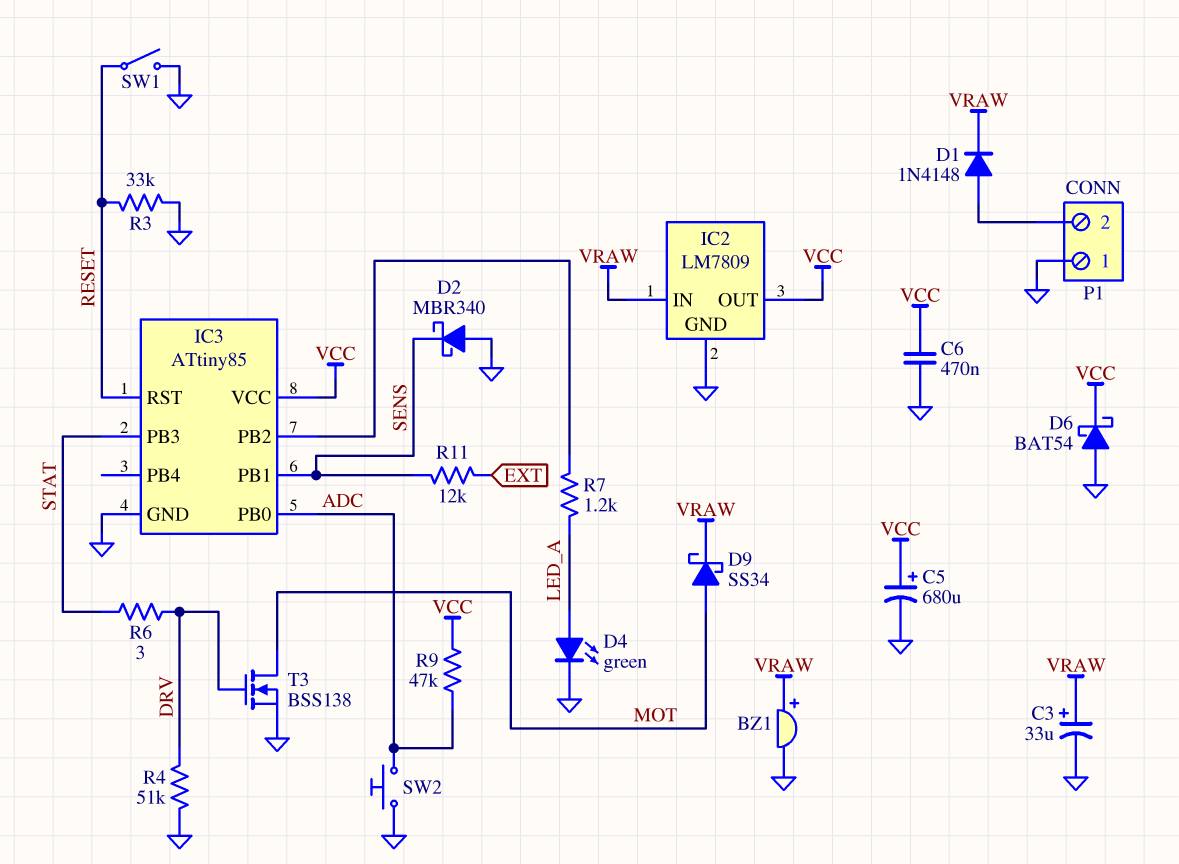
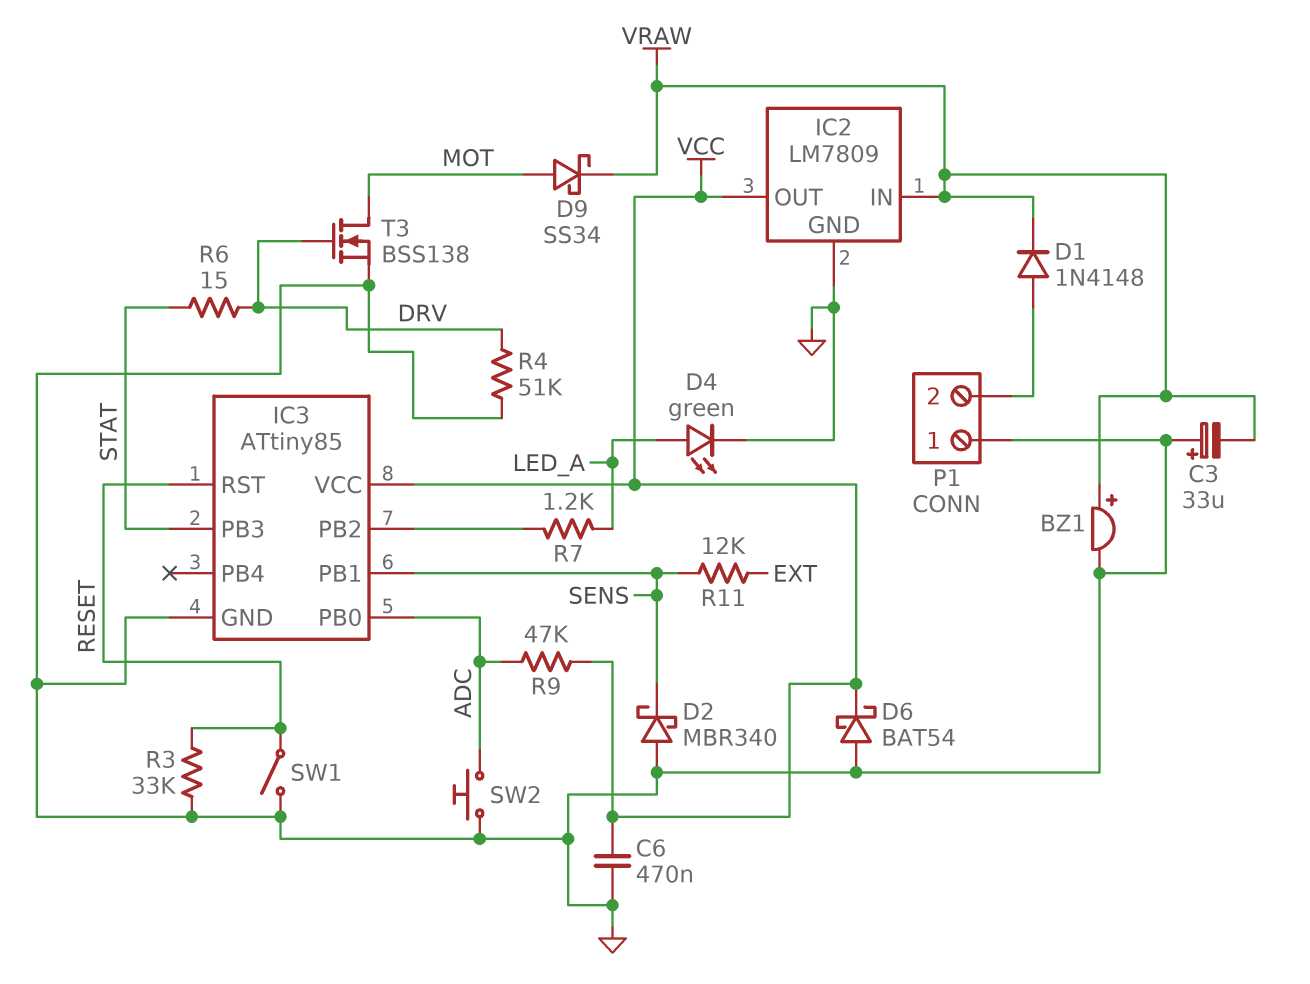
C3: 33uF (plus VRAW, minus GND) -> 33uF (plus GND, minus VRAW)
C5: 680uF (plus VCC, minus GND) -> none
R6: 3 (DRV, STAT) -> 15 (DRV, STAT)

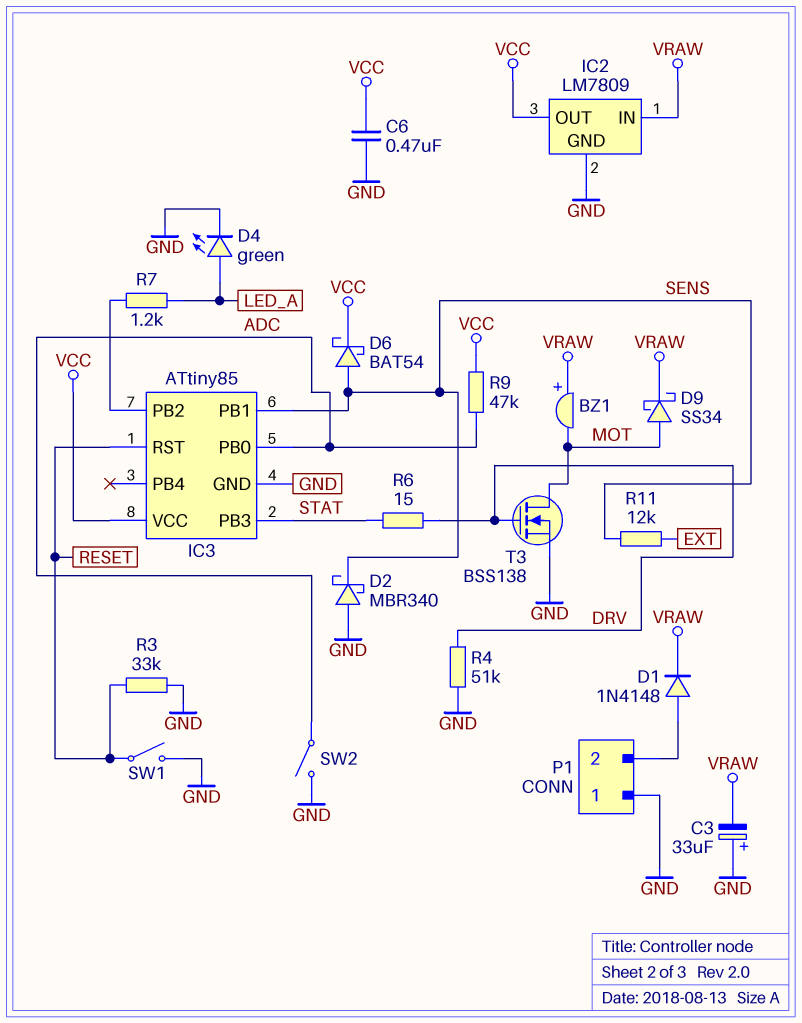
BZ1: buzzer (plus VRAW, minus GND) -> buzzer (plus VRAW, minus MOT)
D6: schottky BAT54 (A GND, K VCC) -> schottky BAT54 (A SENS, K VCC)
SW2: button (ADC, GND) -> switch (ADC, GND)

